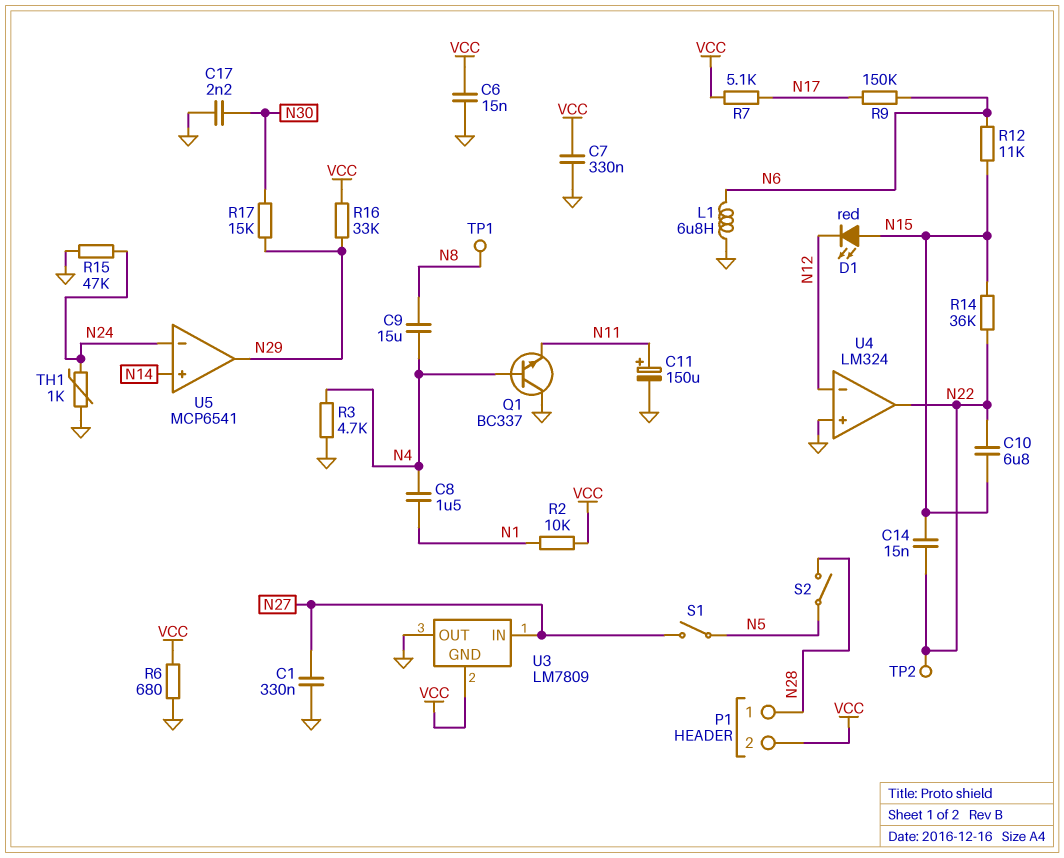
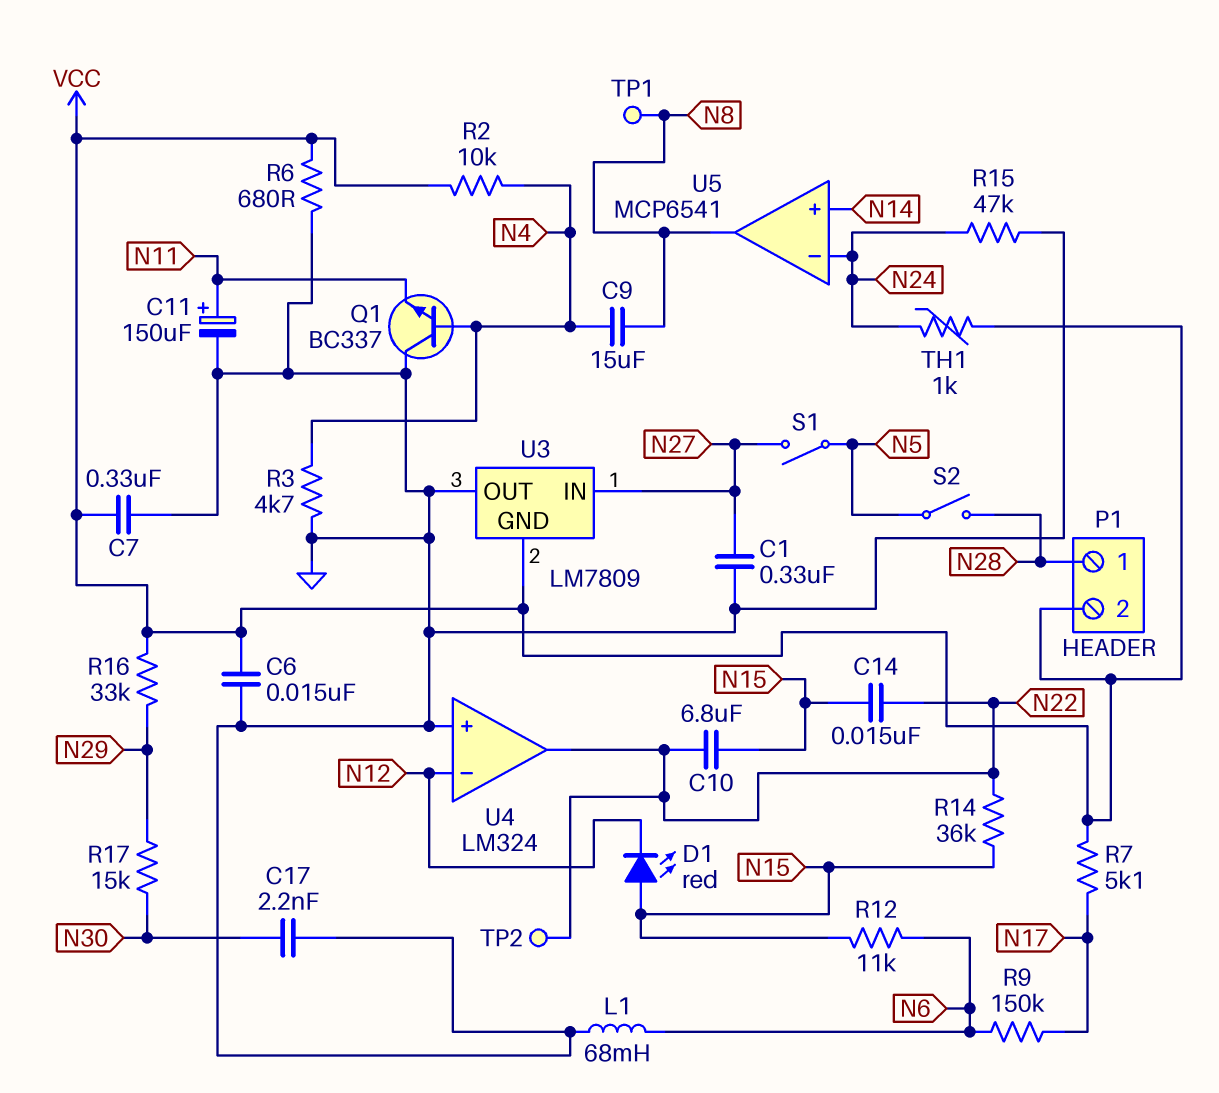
C8: 1.5uF (N1, N4) -> none
L1: 6.8uH (GND, N6) -> 68mH (GND, N6)
R2: 10k (N1, VCC) -> 10k (N4, VCC)
TH1: 1k (GND, N24) -> 1k (N24, VCC)
U5 pin out: N29 -> N8

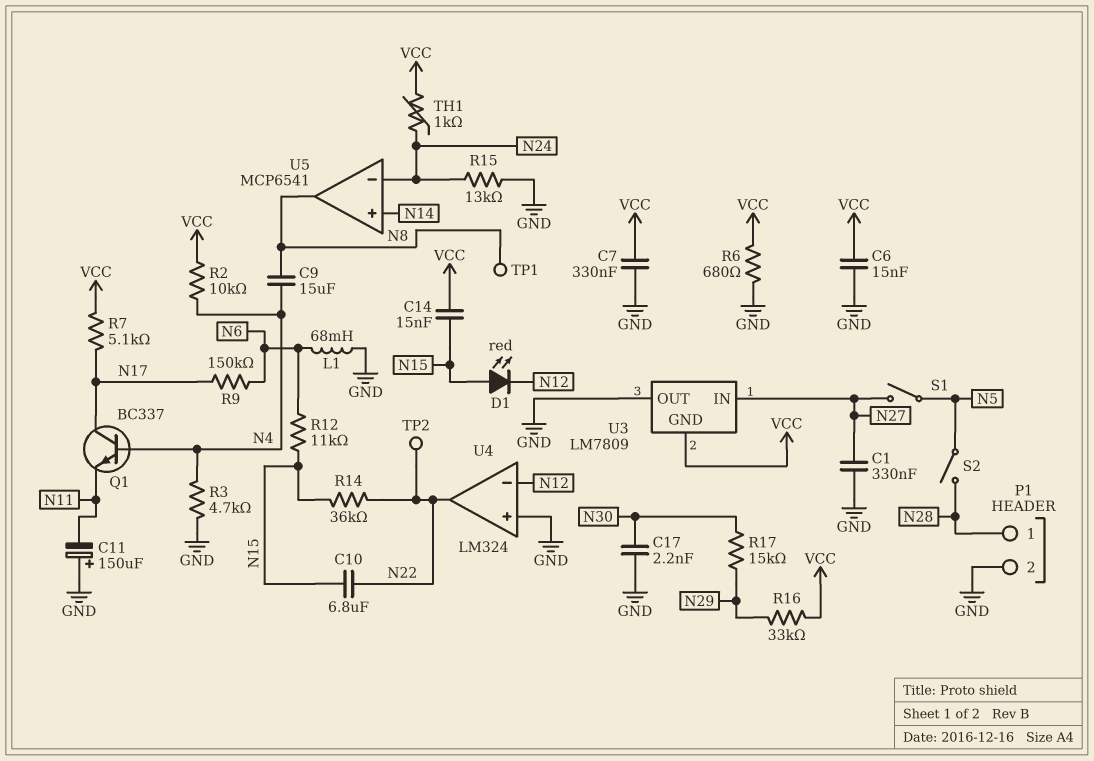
C11: 150uF (plus N11, minus GND) -> 150uF (plus GND, minus N11)
C14: 15nF (N15, N22) -> 15nF (N15, VCC)
P1 pin 2: VCC -> GND
Q1: NPN BC337 (B N4, C GND, E N11) -> NPN BC337 (B N4, C N17, E N11)
R15: 47k (GND, N24) -> 13k (GND, N24)

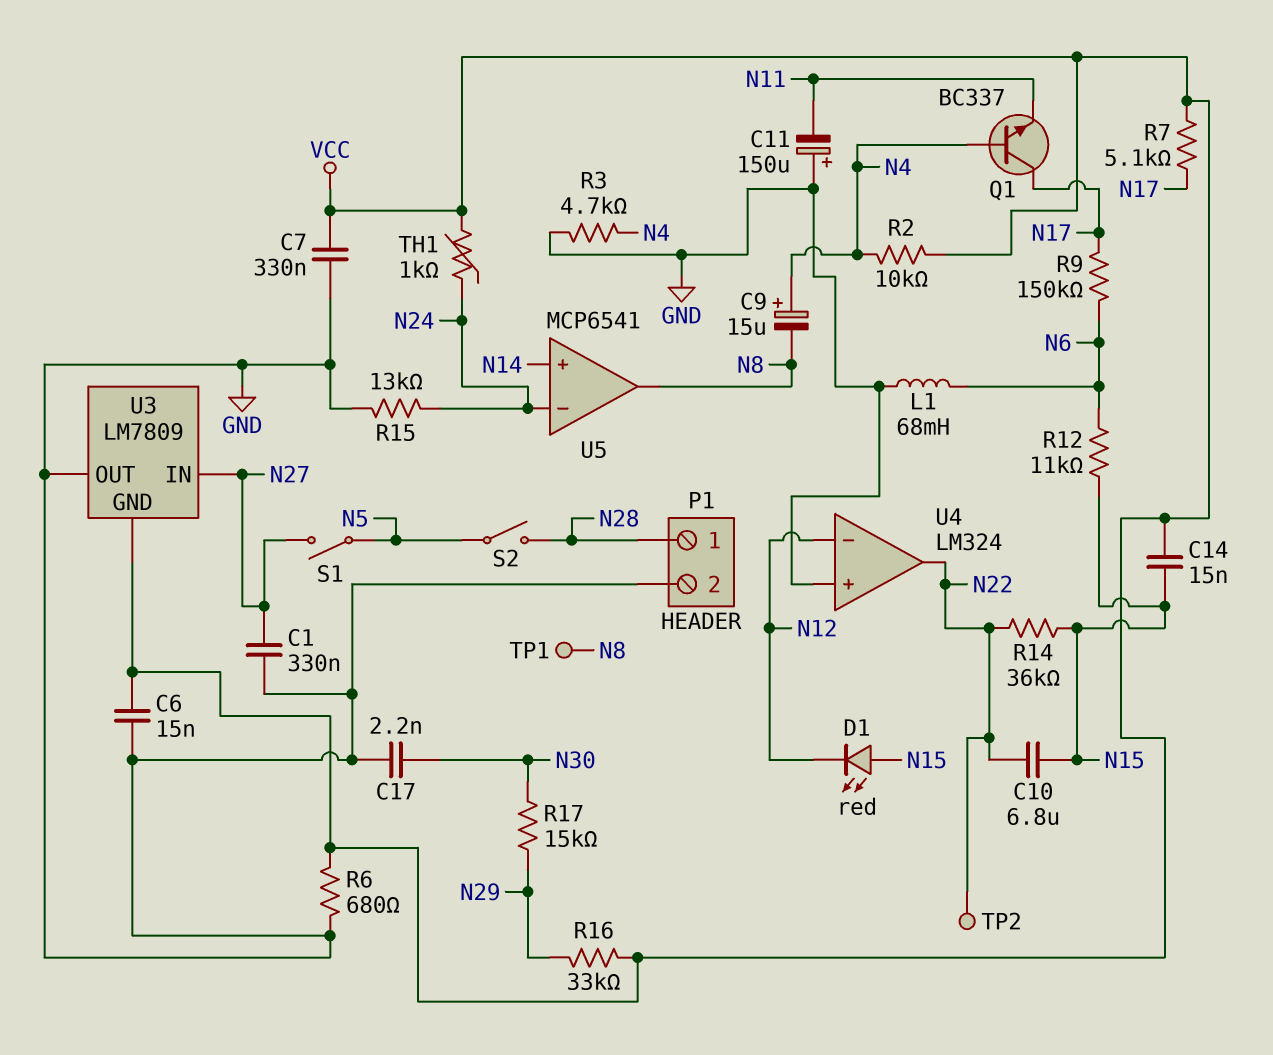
C9: 15uF (N4, N8) -> 15uF (plus N4, minus N8)

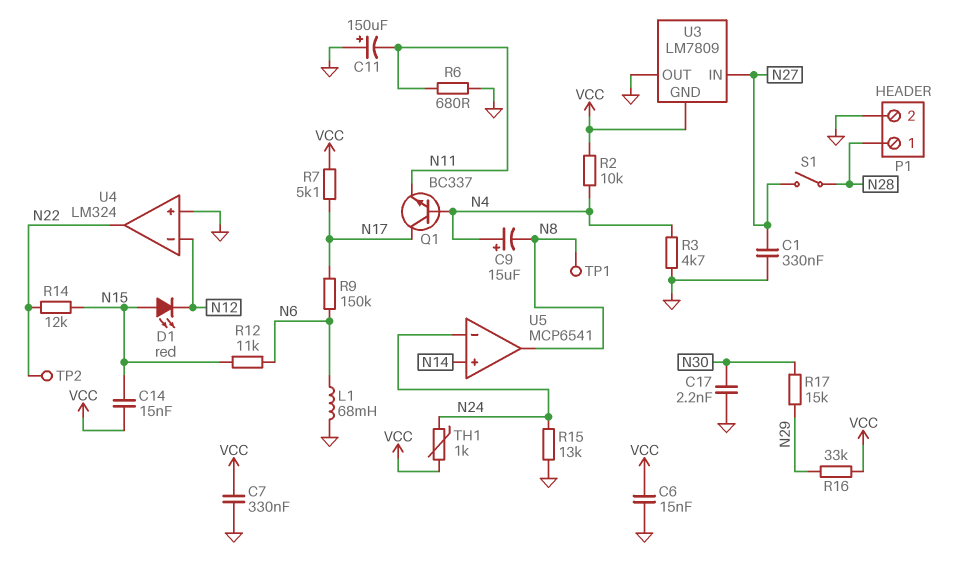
C10: 6.8uF (N15, N22) -> none
R6: 680 (GND, VCC) -> 680 (GND, N11)
R14: 36k (N15, N22) -> 12k (N15, N22)
S1: switch (N5, N27) -> switch (N27, N28)
S2: switch (N5, N28) -> none

